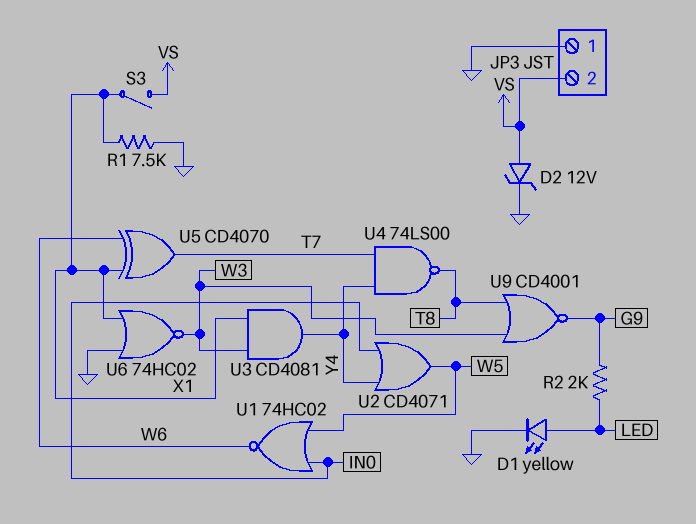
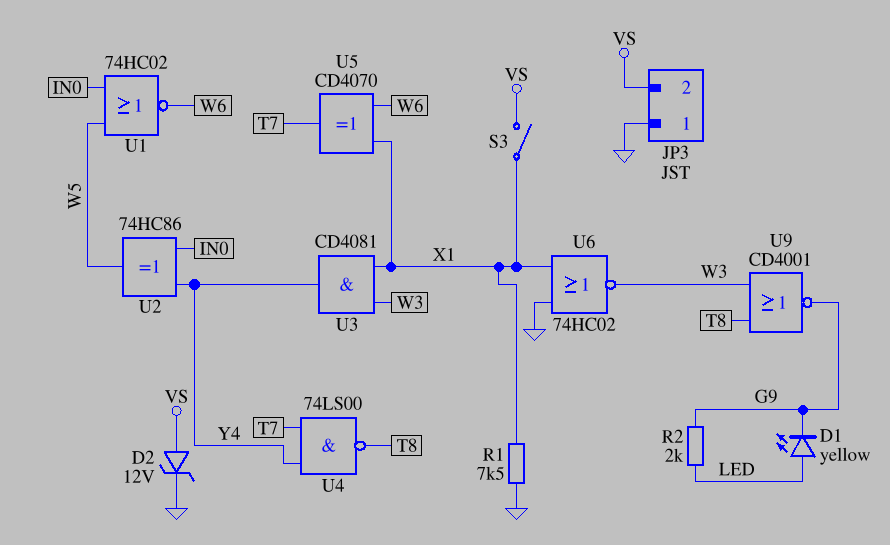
D1: LED yellow (A LED, K GND) -> LED yellow (A LED, K G9)
U2: OR CD4071 (in IN0, in Y4, out W5) -> XOR 74HC86 (in IN0, in Y4, out W5)

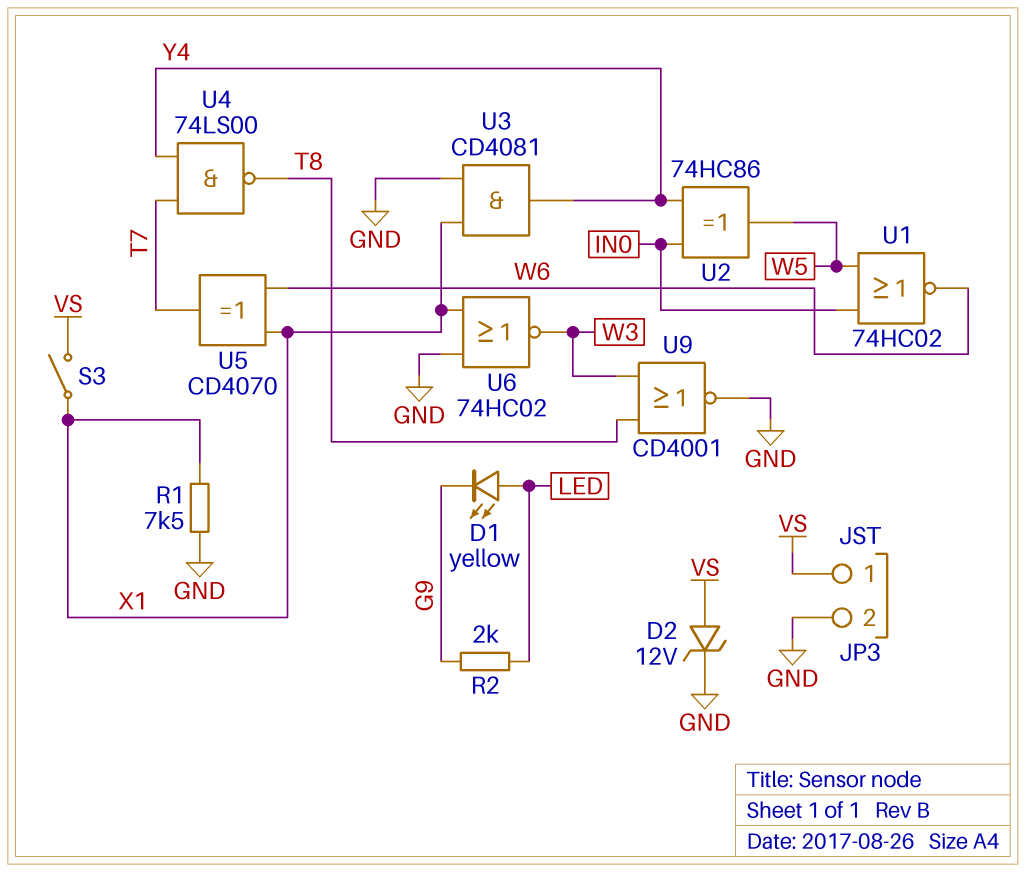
JP3 pin 1: GND -> VS
JP3 pin 2: VS -> GND
U3: AND CD4081 (in W3, in X1, out Y4) -> AND CD4081 (in GND, in X1, out Y4)
U9: NOR CD4001 (in T8, in W3, out G9) -> NOR CD4001 (in T8, in W3, out GND)

